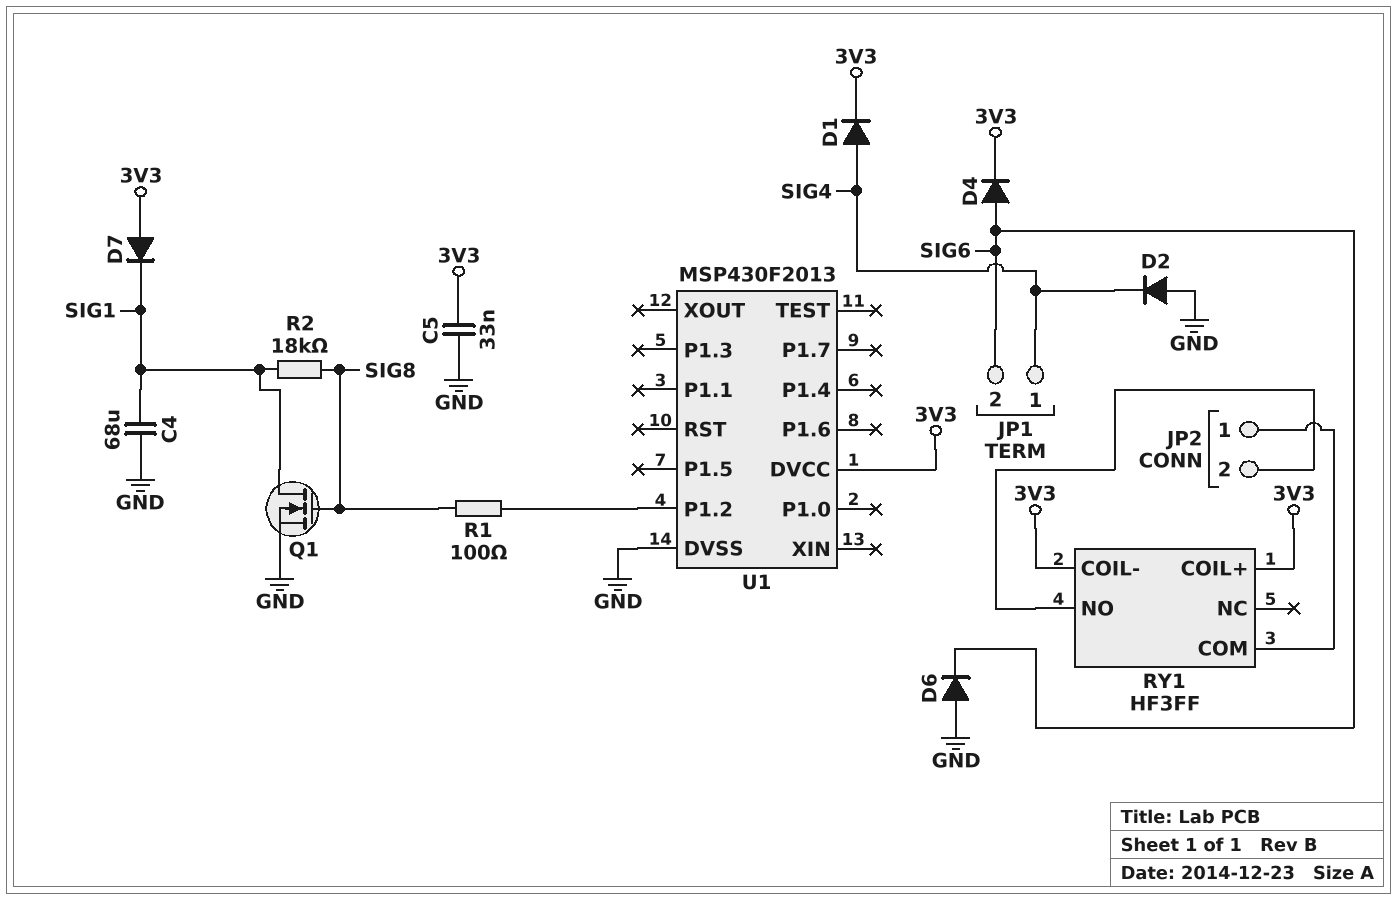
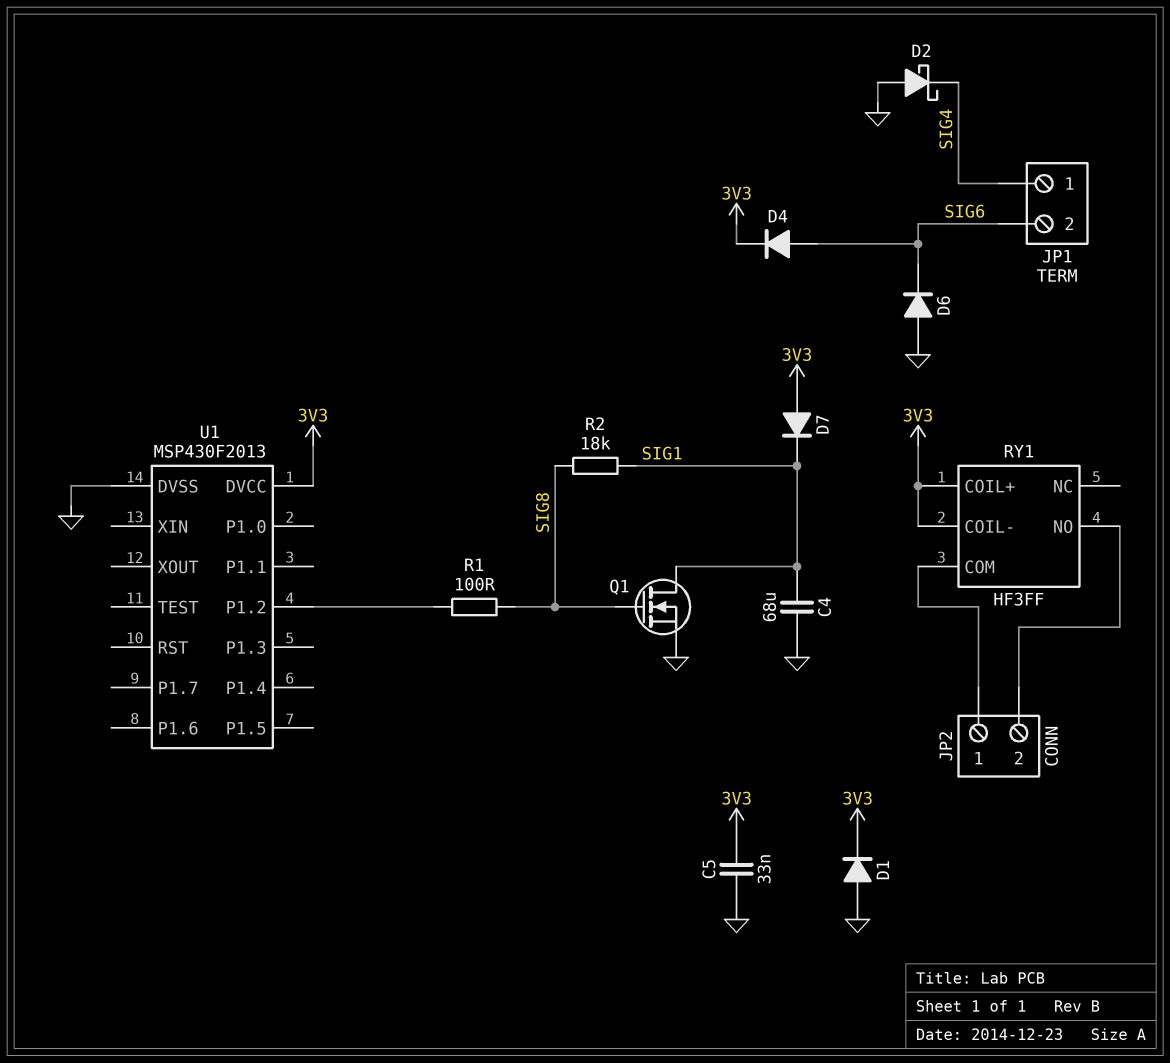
D1: diode (A SIG4, K 3V3) -> diode (A GND, K 3V3)
D2: diode (A GND, K SIG4) -> schottky (A GND, K SIG4)

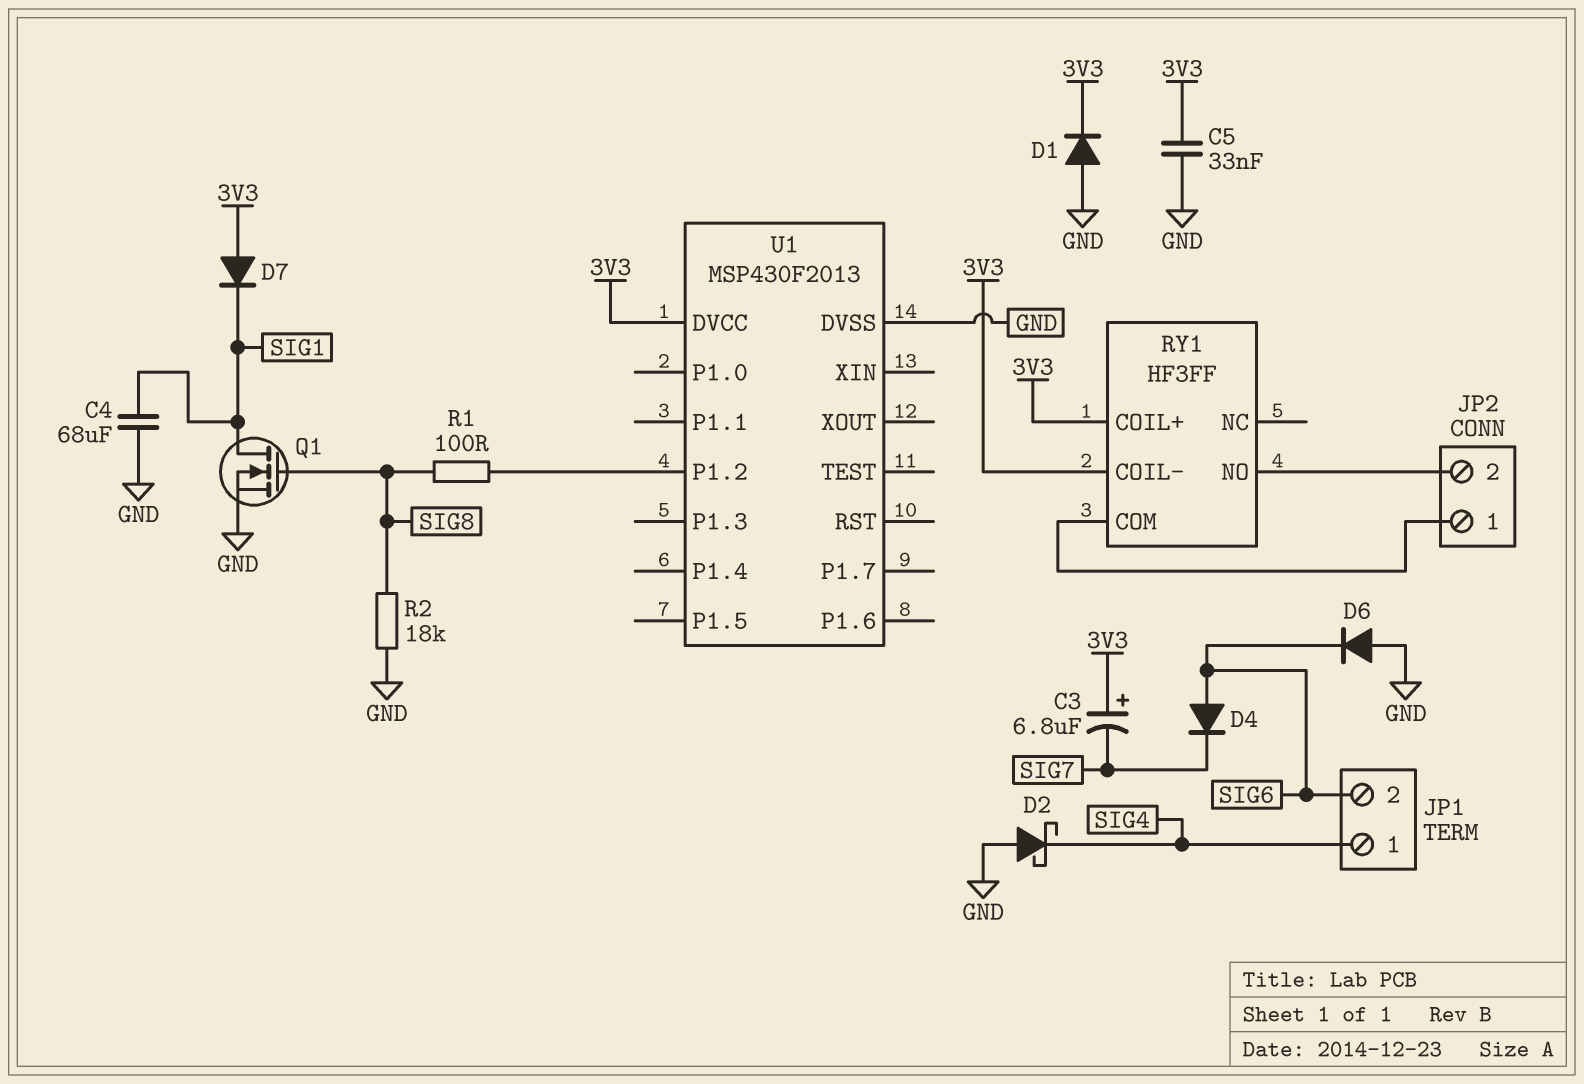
C3: none -> 6.8uF (plus 3V3, minus SIG7)
D4: diode (A SIG6, K 3V3) -> diode (A SIG6, K SIG7)
R2: 18k (SIG1, SIG8) -> 18k (GND, SIG8)

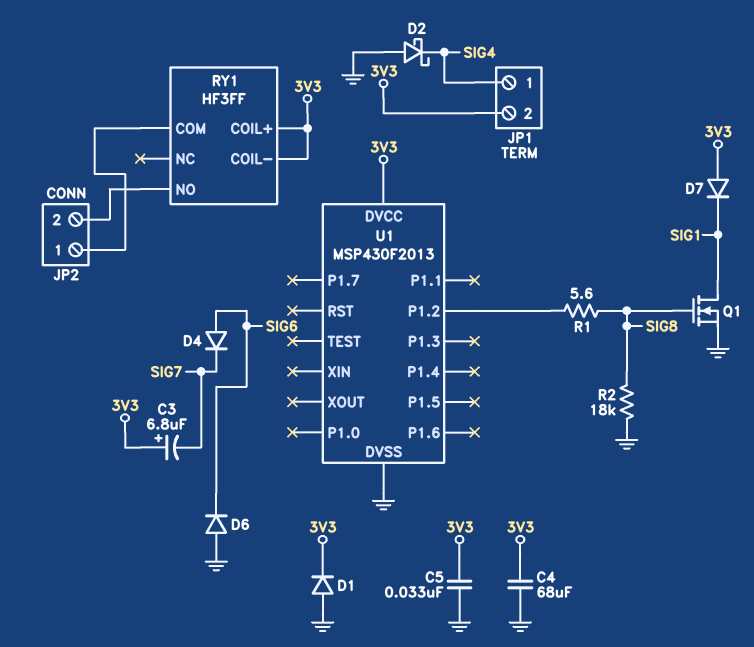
C4: 68uF (GND, SIG1) -> 68uF (3V3, GND)
JP1 pin 2: SIG6 -> 3V3
R1: 100 (SIG8, U1/P1.2) -> 5.6 (SIG8, U1/P1.2)

